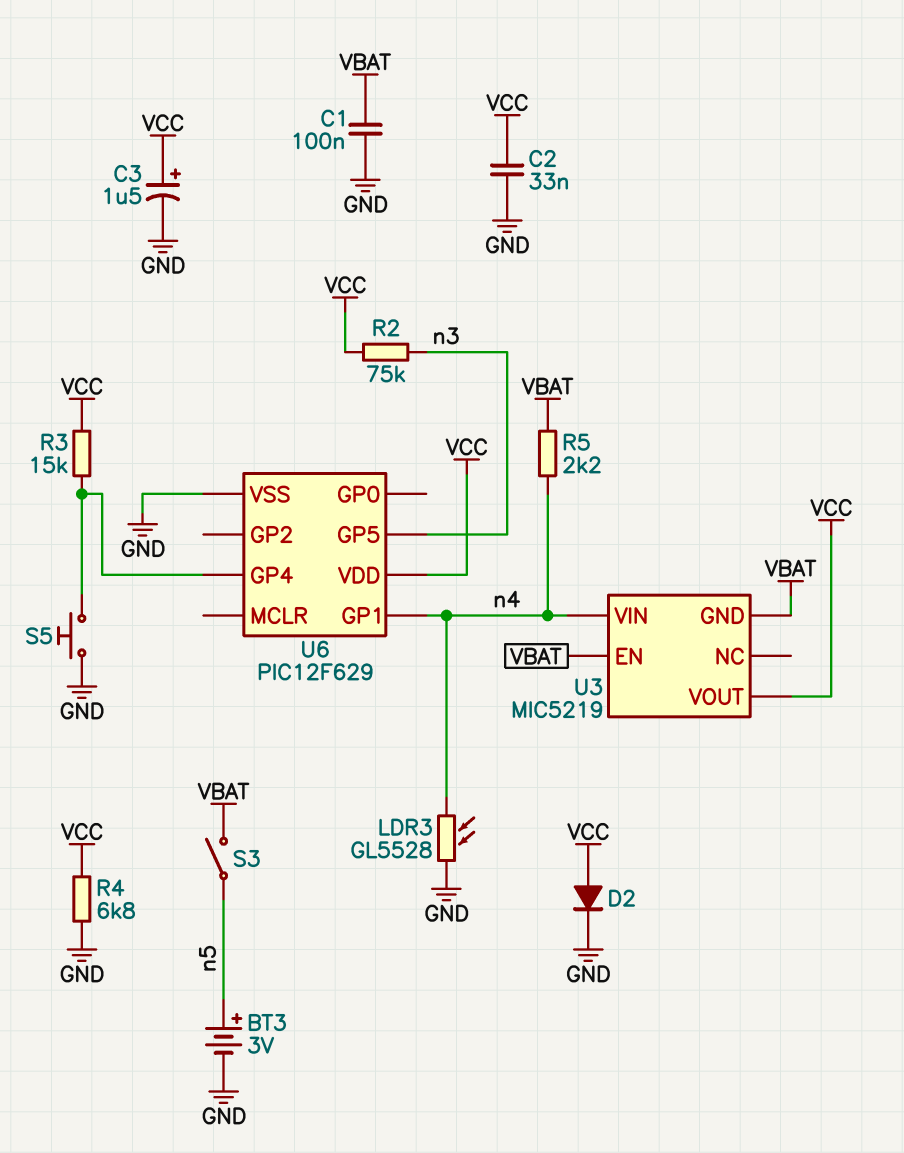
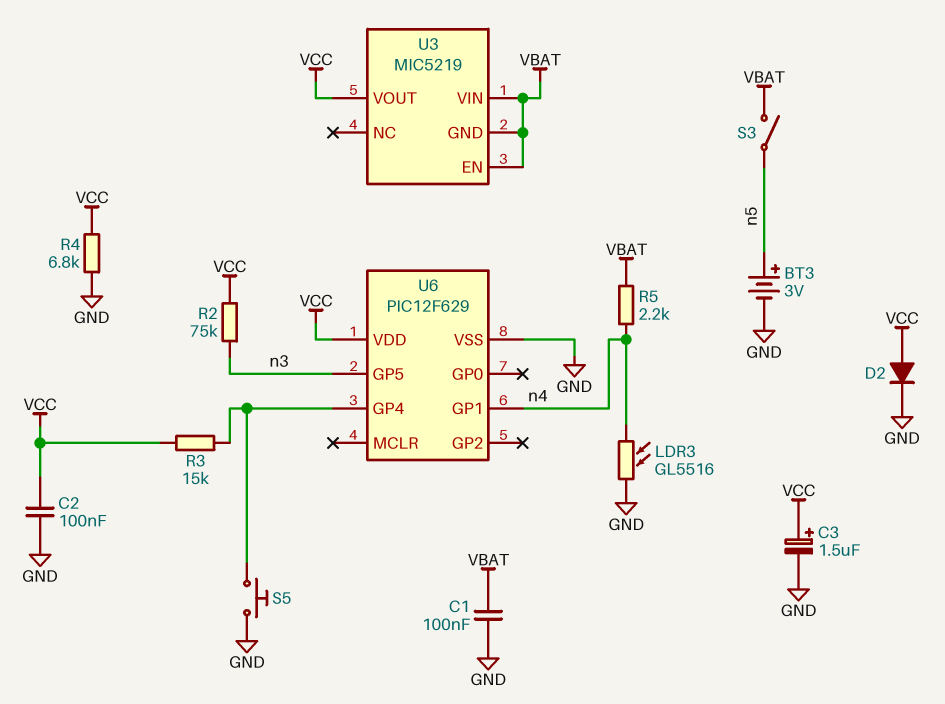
C2: 33nF (GND, VCC) -> 100nF (GND, VCC)
LDR3: GL5528 (GND, n4) -> GL5516 (GND, n4)
U3 pin VIN: n4 -> VBAT

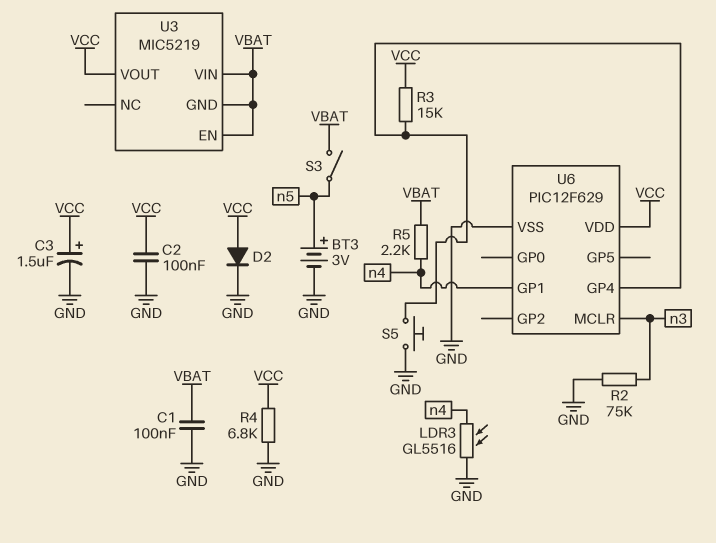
R2: 75k (VCC, n3) -> 75k (GND, n3)
U6 pin GP5: n3 -> none
U6 pin MCLR: none -> n3

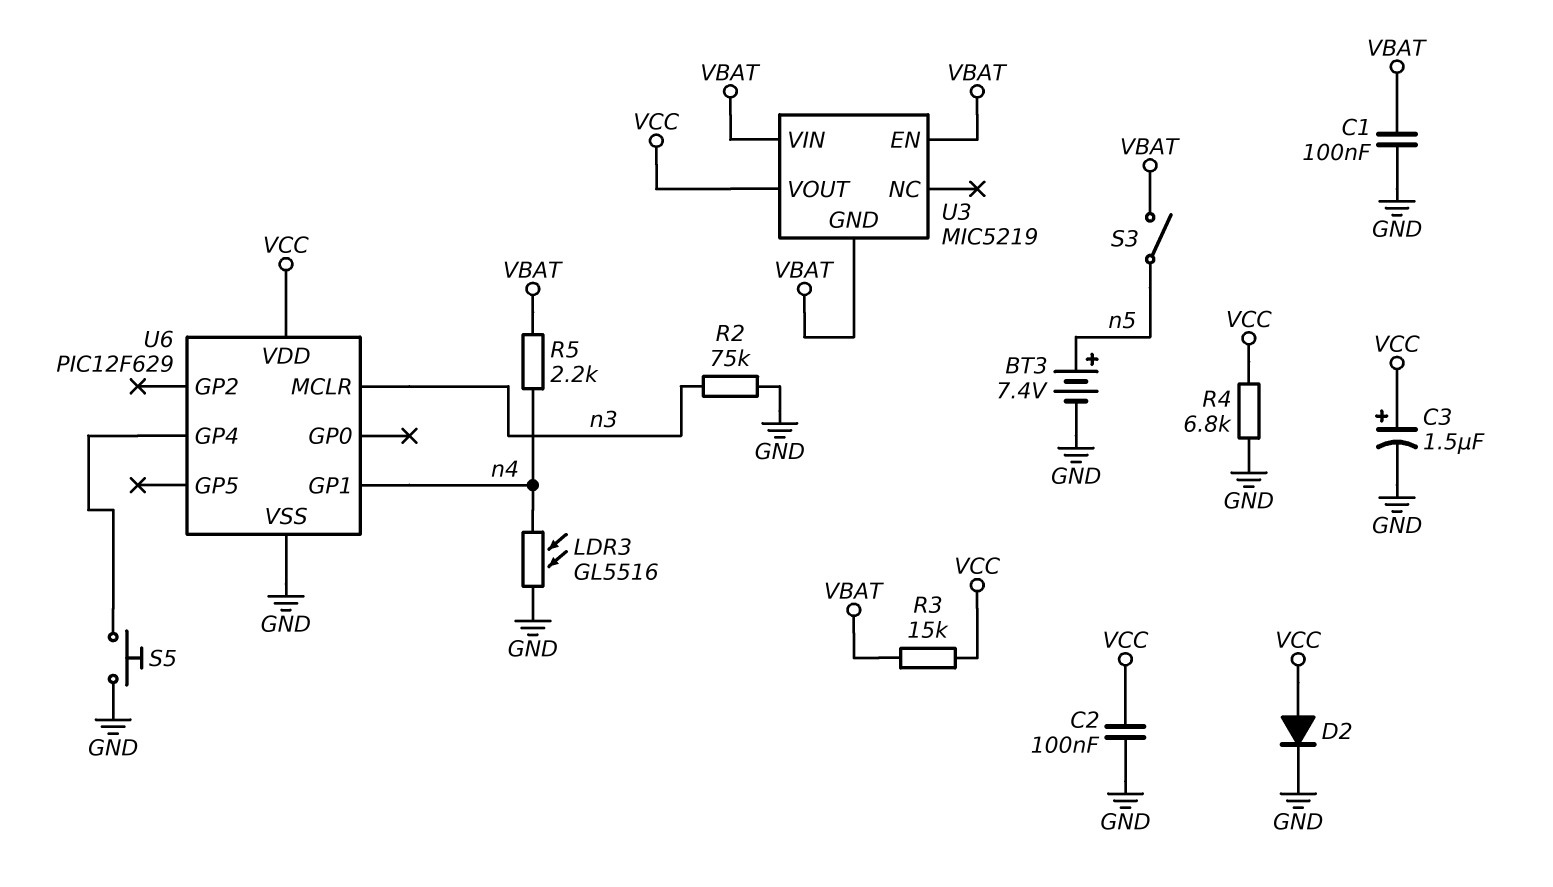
BT3: 3V (plus n5, minus GND) -> 7.4V (plus n5, minus GND)
R3: 15k (U6/GP4, VCC) -> 15k (VBAT, VCC)

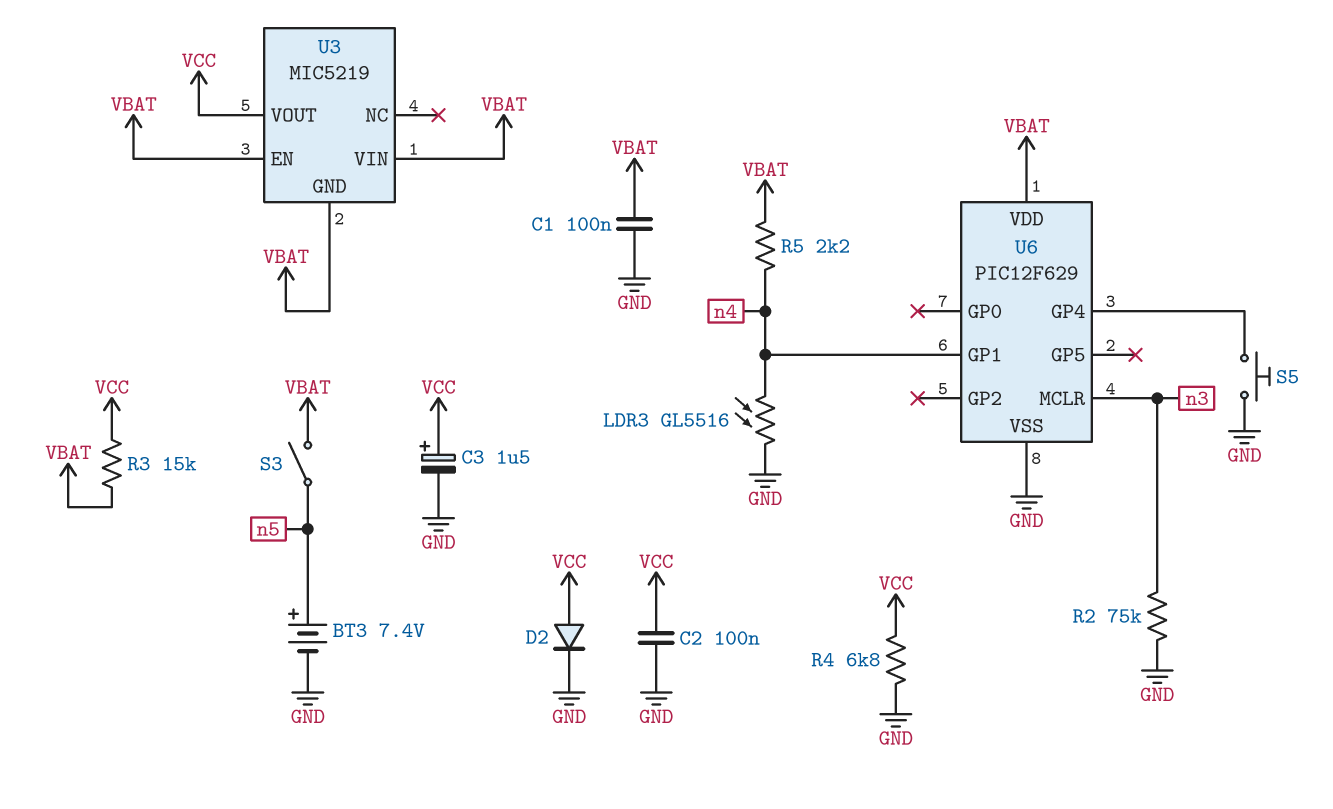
U6 pin VDD: VCC -> VBAT

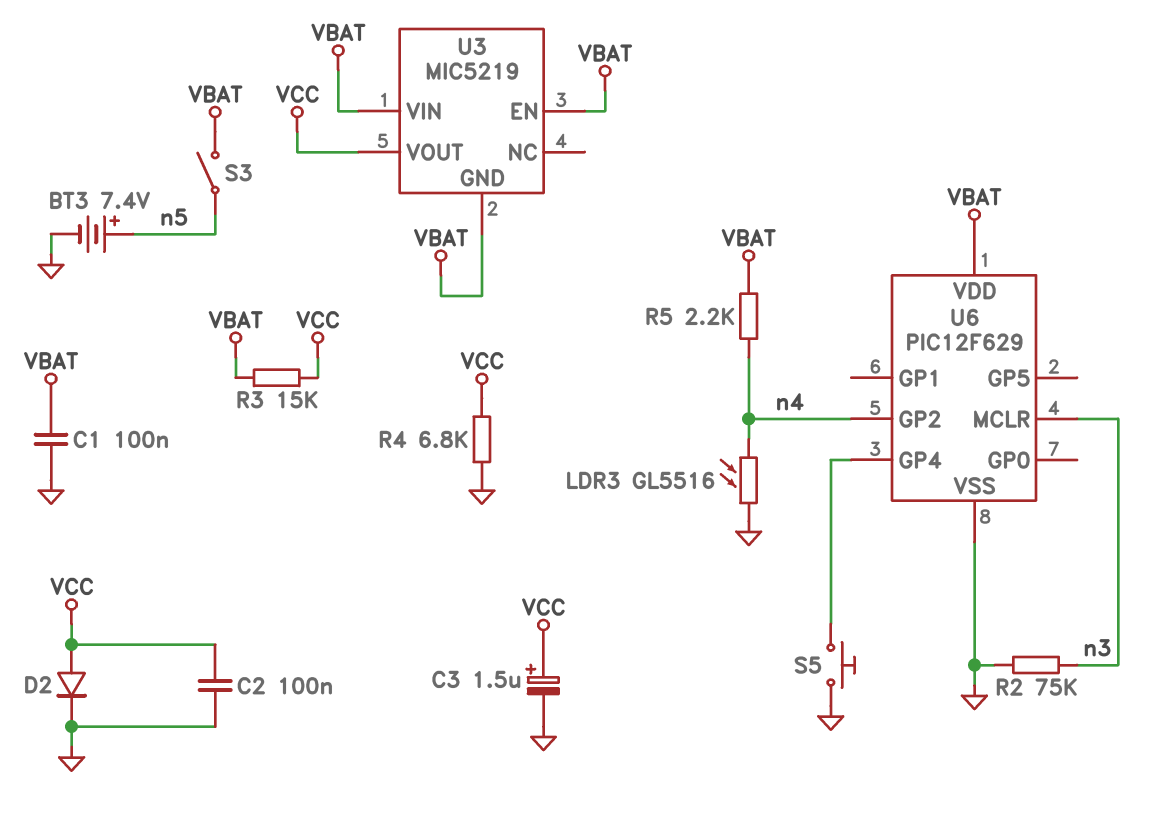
U6 pin GP1: n4 -> none
U6 pin GP2: none -> n4

